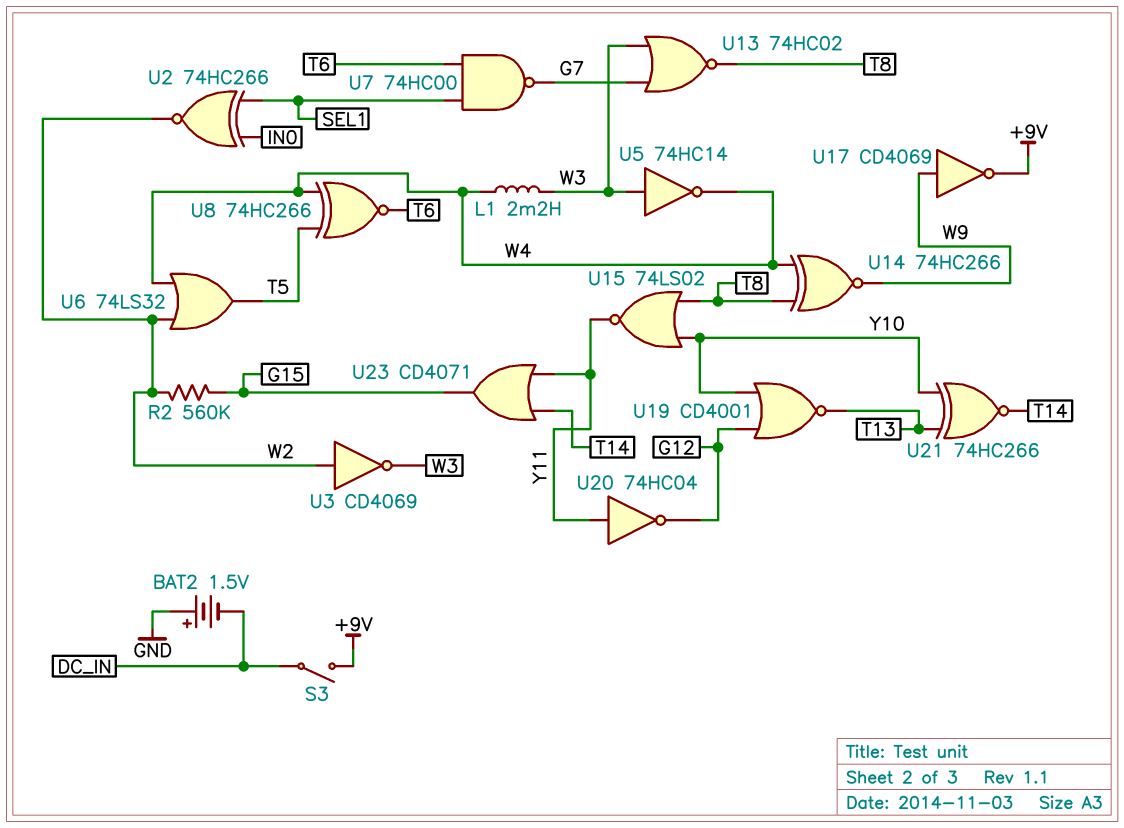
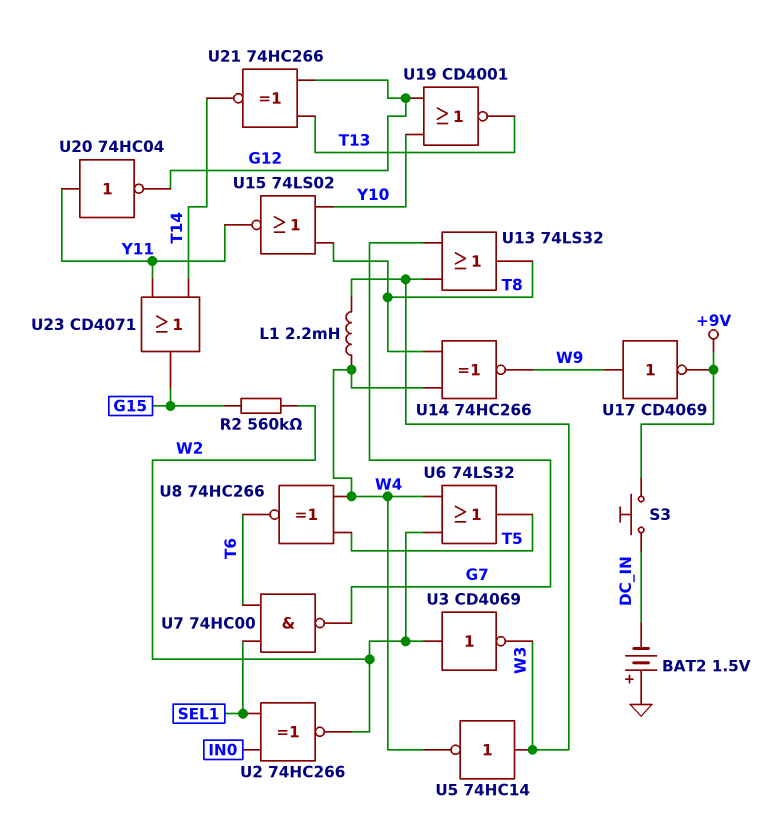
S3: switch (+9V, DC_IN) -> button (+9V, DC_IN)
U13: NOR 74HC02 (in G7, in W3, out T8) -> OR 74LS32 (in G7, in W3, out T8)
U21: XNOR 74HC266 (in T13, in Y10, out T14) -> XNOR 74HC266 (in G12, in T13, out T14)

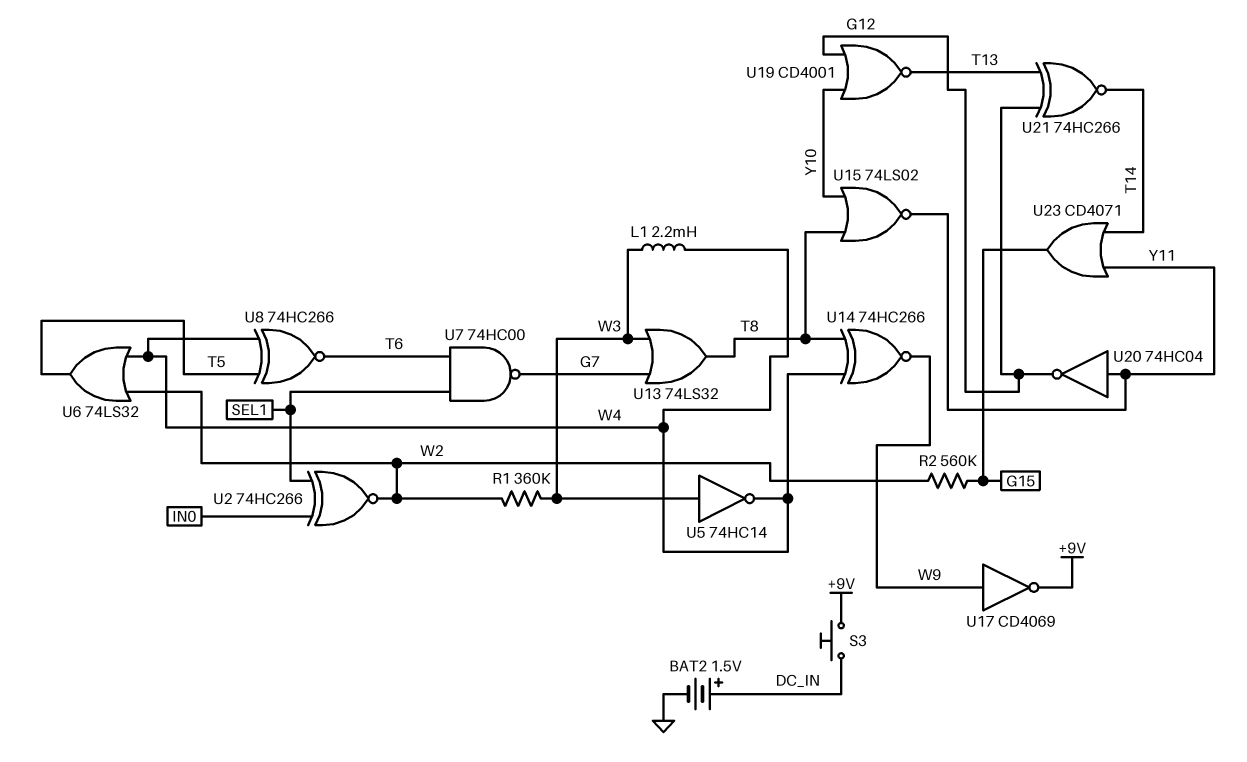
BAT2: 1.5V (plus GND, minus DC_IN) -> 1.5V (plus DC_IN, minus GND)
R1: none -> 360k (W2, W3)
U3: NOT CD4069 (in W2, out W3) -> none

